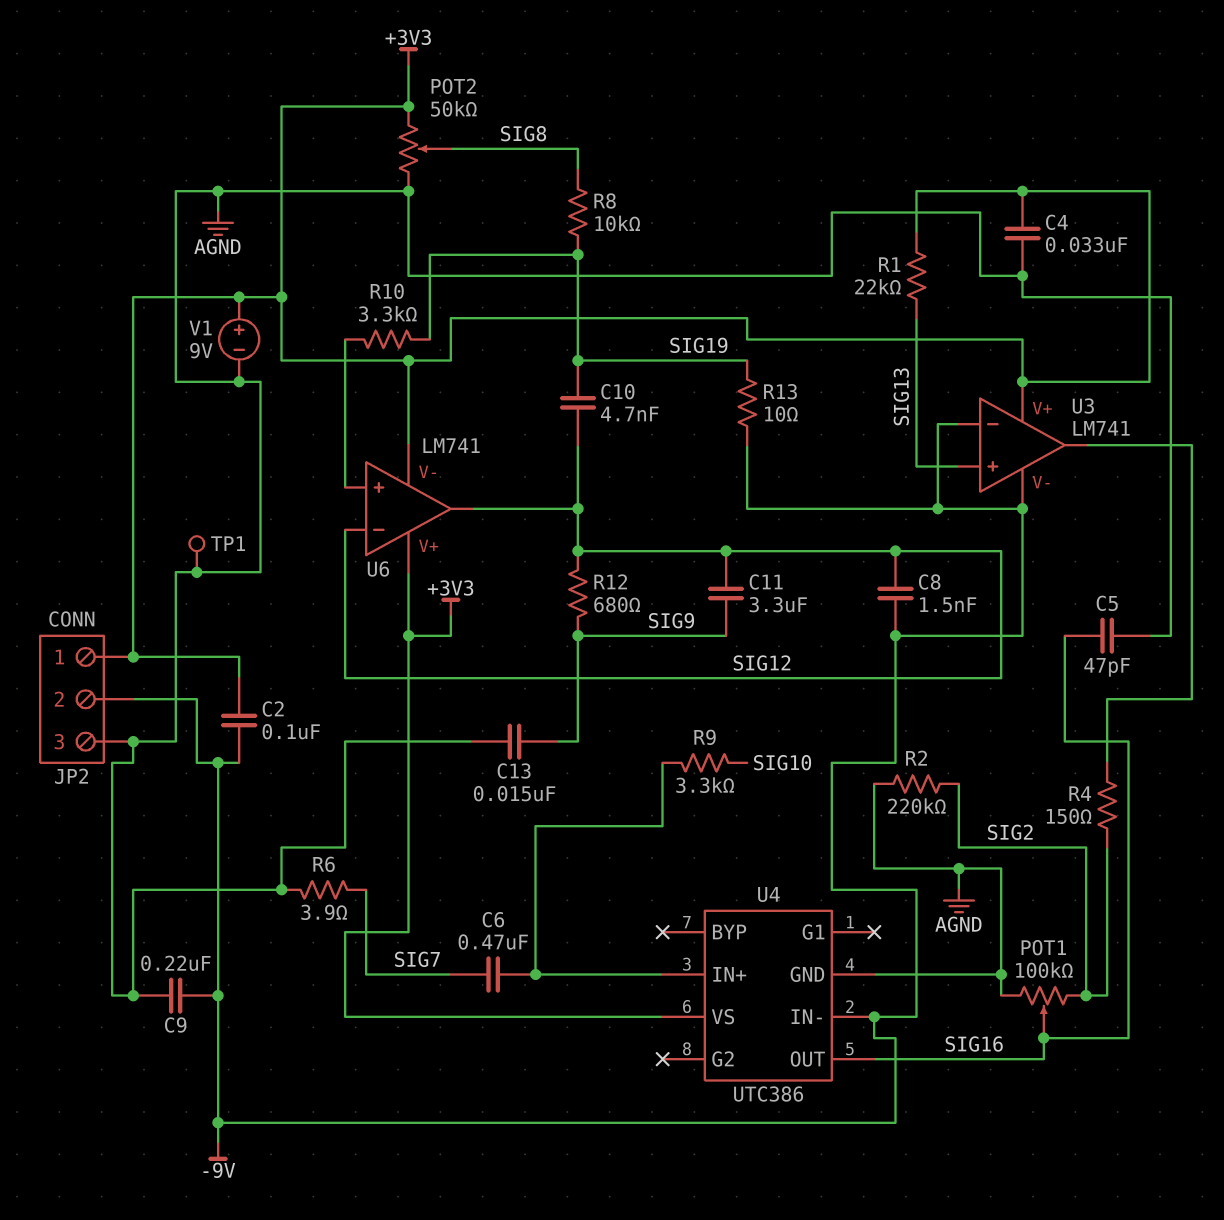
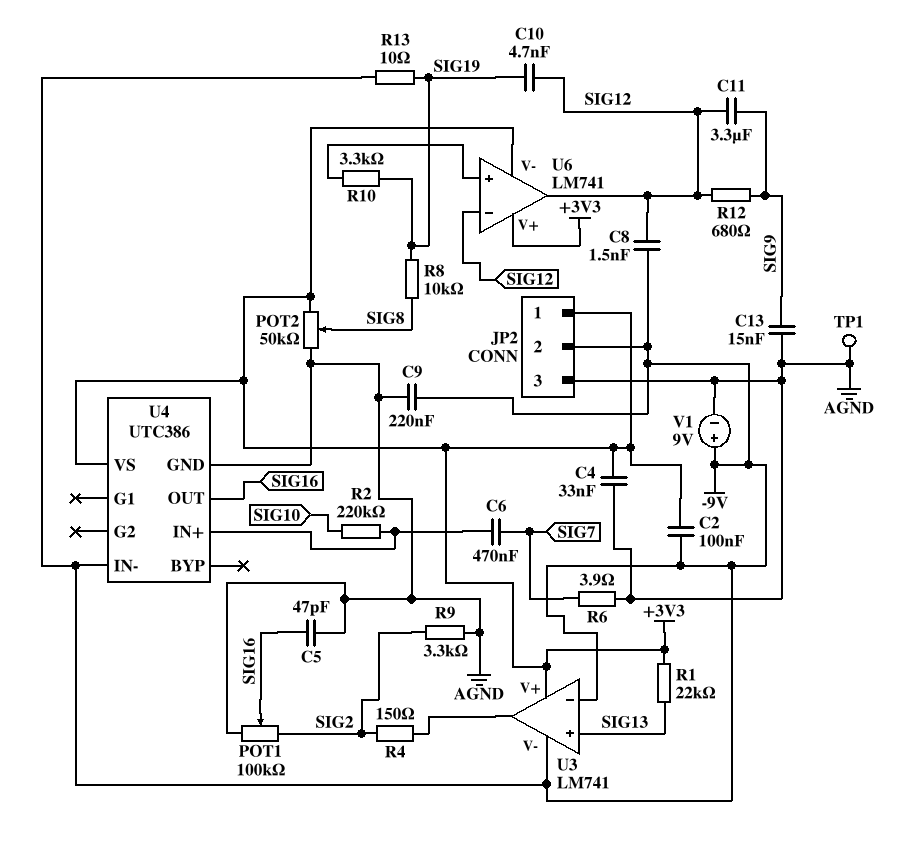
R2: 220k (AGND, SIG2) -> 220k (SIG10, U4/IN+)
R9: 3.3k (SIG10, U4/IN+) -> 3.3k (AGND, SIG2)
V1: 9V (plus +3V3, minus AGND) -> 9V (plus -9V, minus AGND)

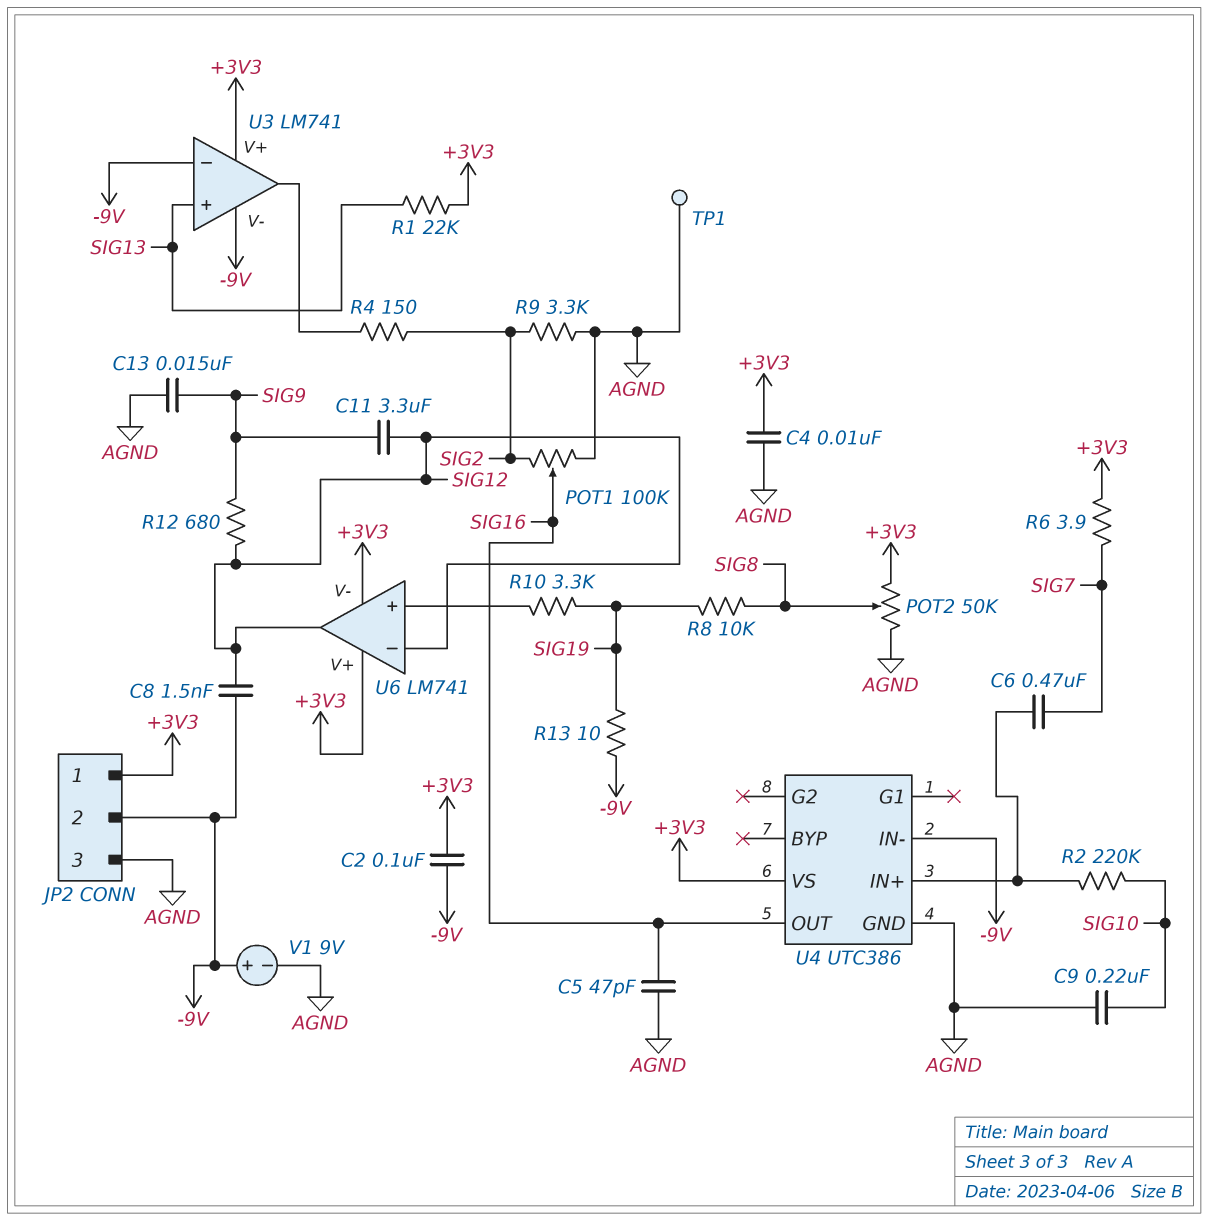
C4: 33nF (+3V3, AGND) -> 10nF (+3V3, AGND)
C9: 220nF (-9V, AGND) -> 220nF (AGND, SIG10)
C10: 4.7nF (SIG12, SIG19) -> none
R6: 3.9 (AGND, SIG7) -> 3.9 (+3V3, SIG7)

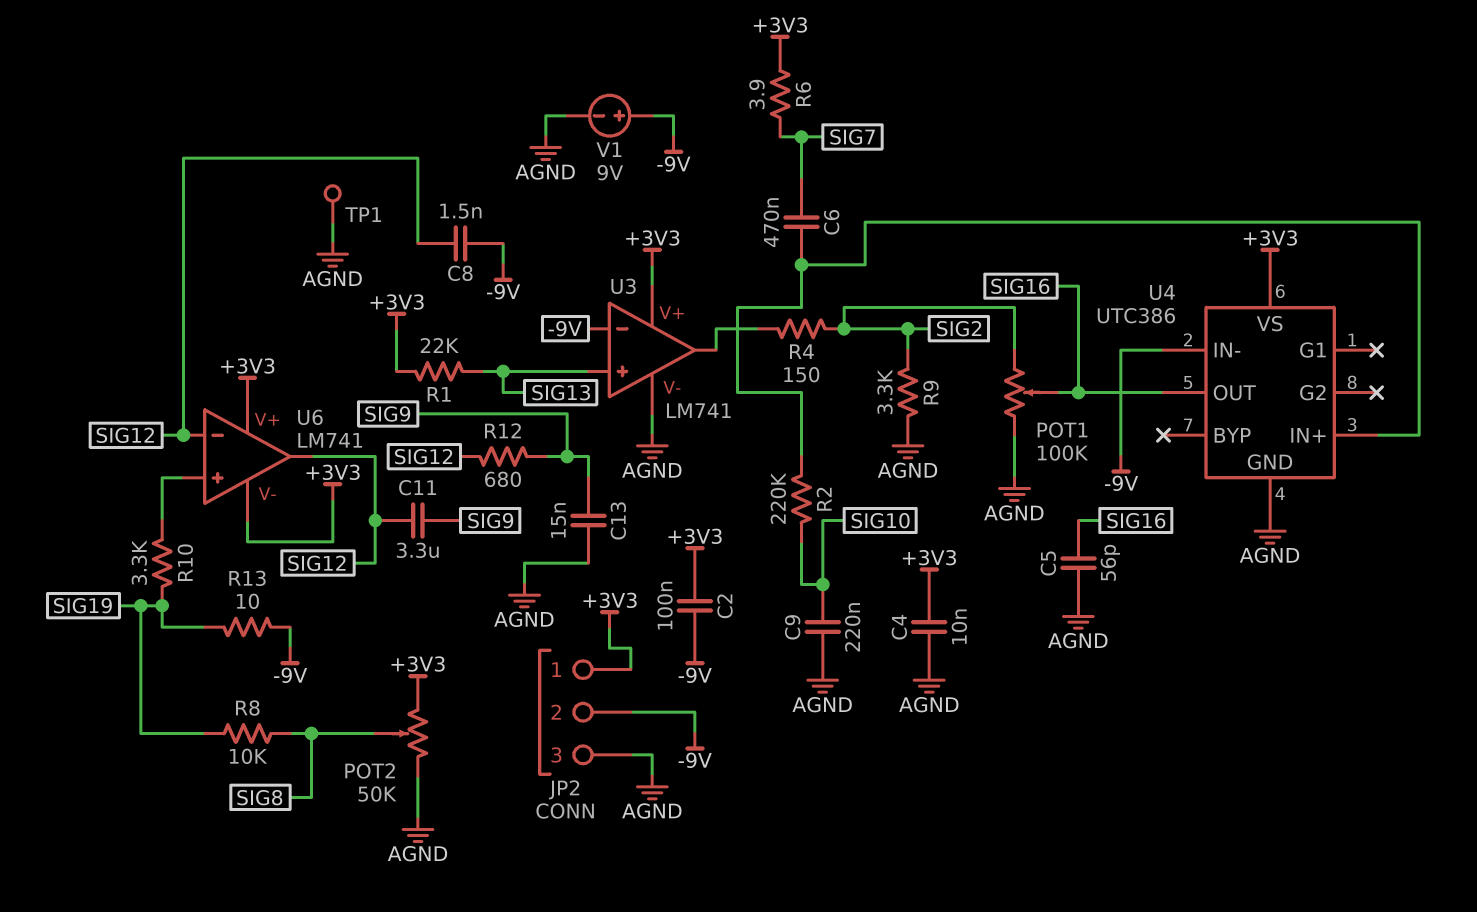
C5: 47pF (AGND, SIG16) -> 56pF (AGND, SIG16)
U3 pin V-: -9V -> AGND

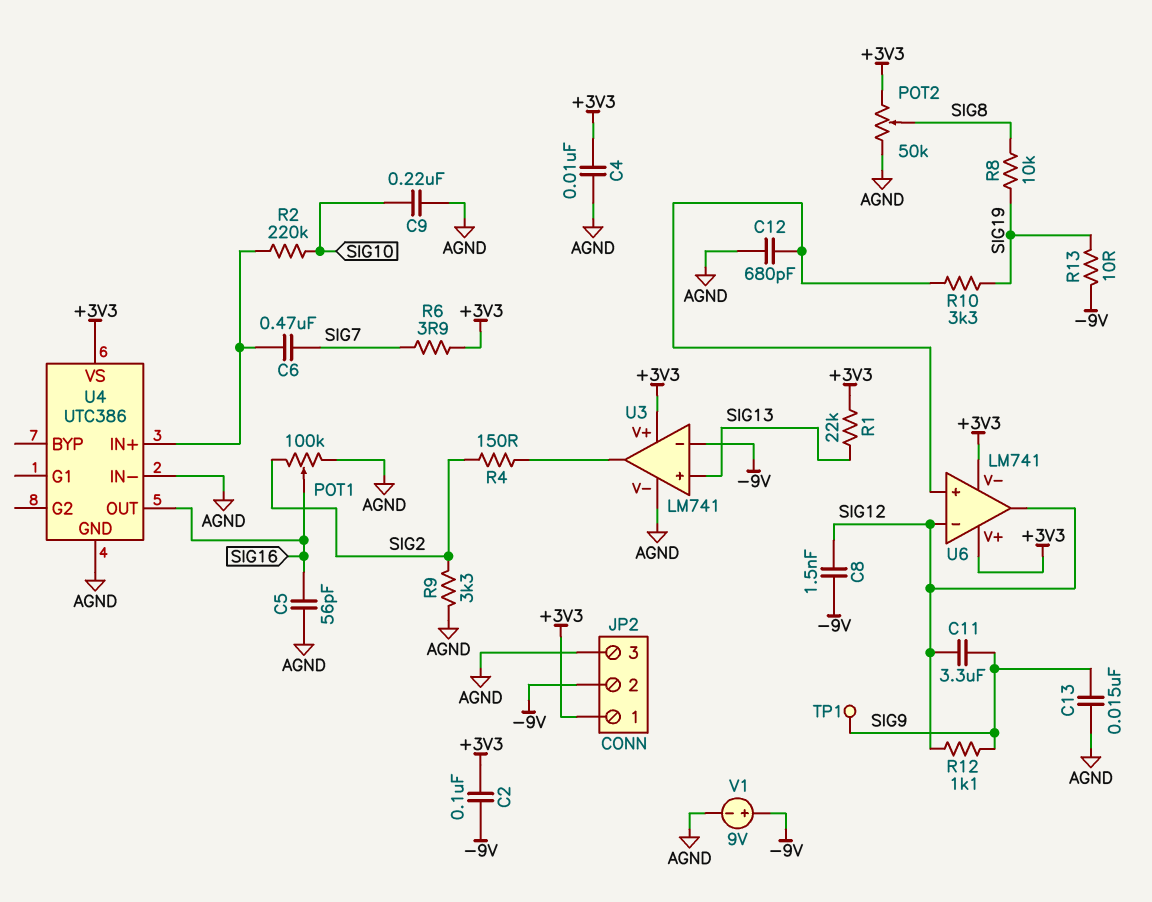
C12: none -> 680pF (AGND, U6/in+)
R12: 680 (SIG9, SIG12) -> 1.1k (SIG9, SIG12)
TP1: test point (AGND) -> test point (SIG9)
U4 pin IN-: -9V -> AGND

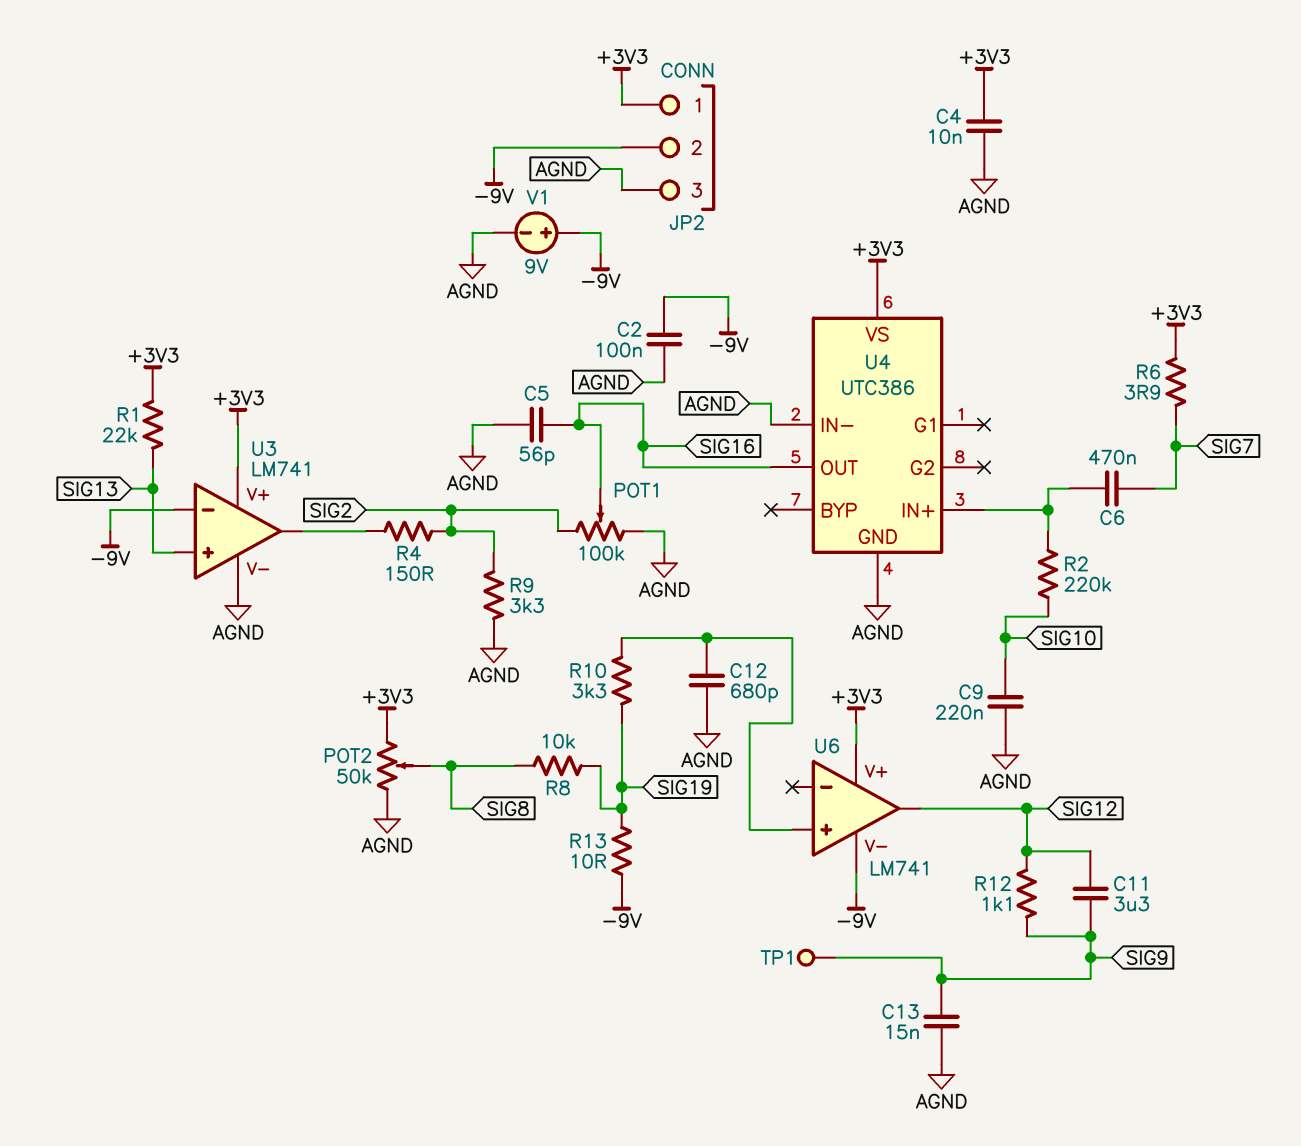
C2: 100nF (+3V3, -9V) -> 100nF (-9V, AGND)
C8: 1.5nF (-9V, SIG12) -> none
U6 pin V-: +3V3 -> -9V
U6 pin in-: SIG12 -> none

